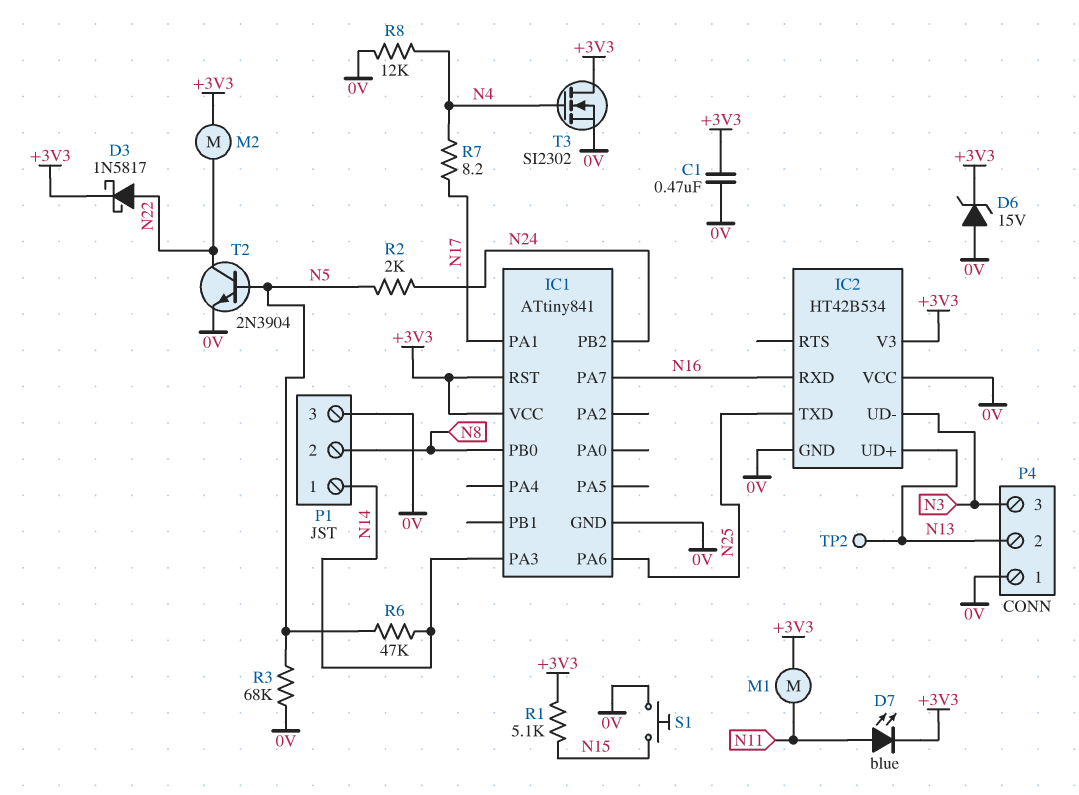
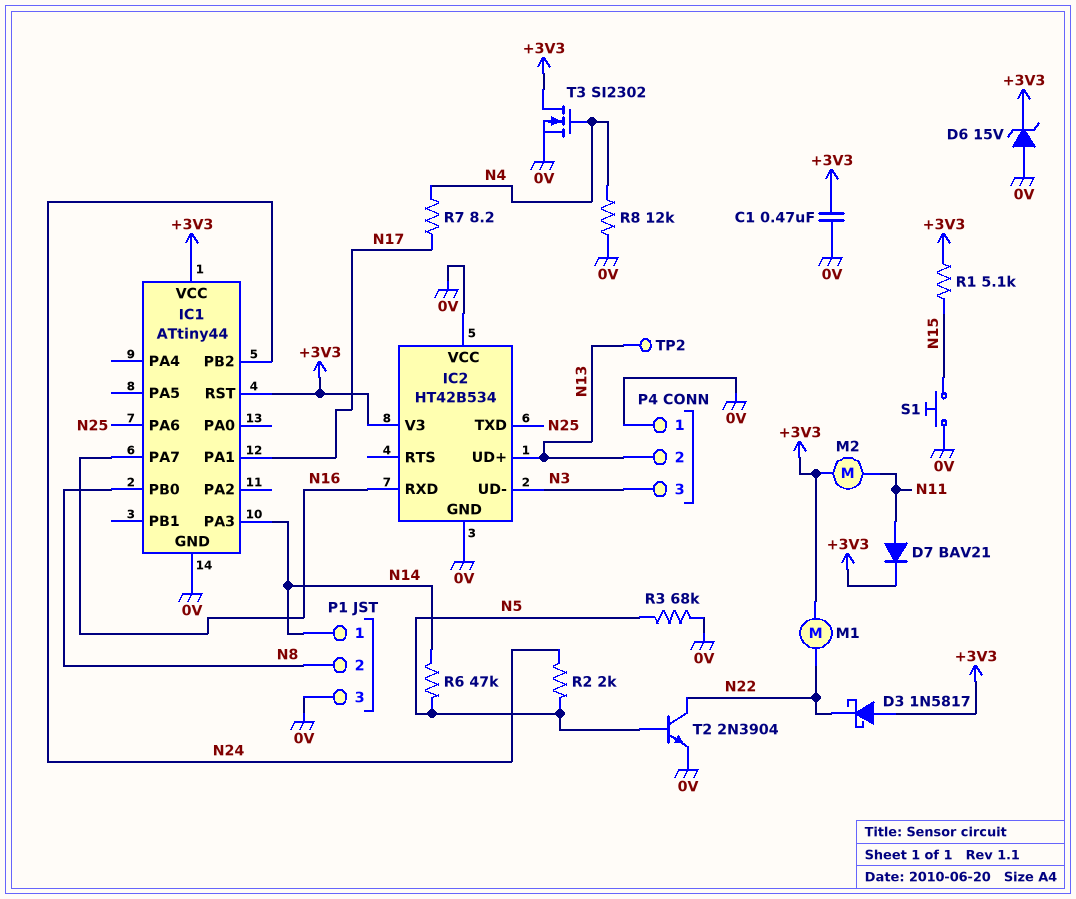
D3: schottky 1N5817 (A N22, K +3V3) -> schottky 1N5817 (A +3V3, K N22)
D7: LED blue (A N11, K +3V3) -> diode BAV21 (A N11, K +3V3)
IC1: ATtiny841 -> ATtiny44
M1: motor (+3V3, N11) -> motor (+3V3, N22)
M2: motor (+3V3, N22) -> motor (+3V3, N11)

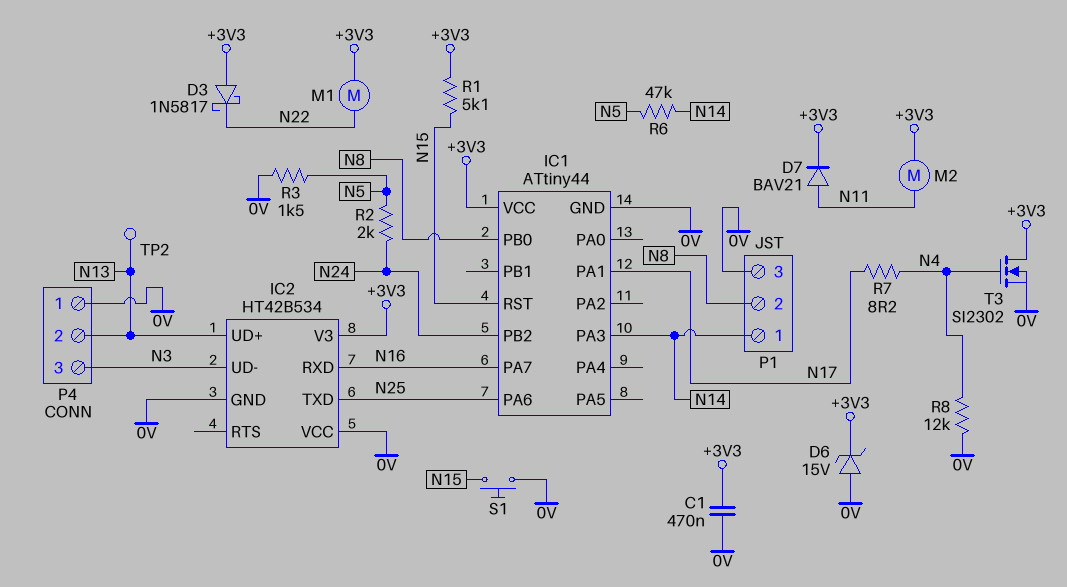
IC1 pin RST: +3V3 -> N15
R3: 68k (0V, N5) -> 1.5k (0V, N5)
T2: NPN 2N3904 (B N5, C N22, E 0V) -> none

